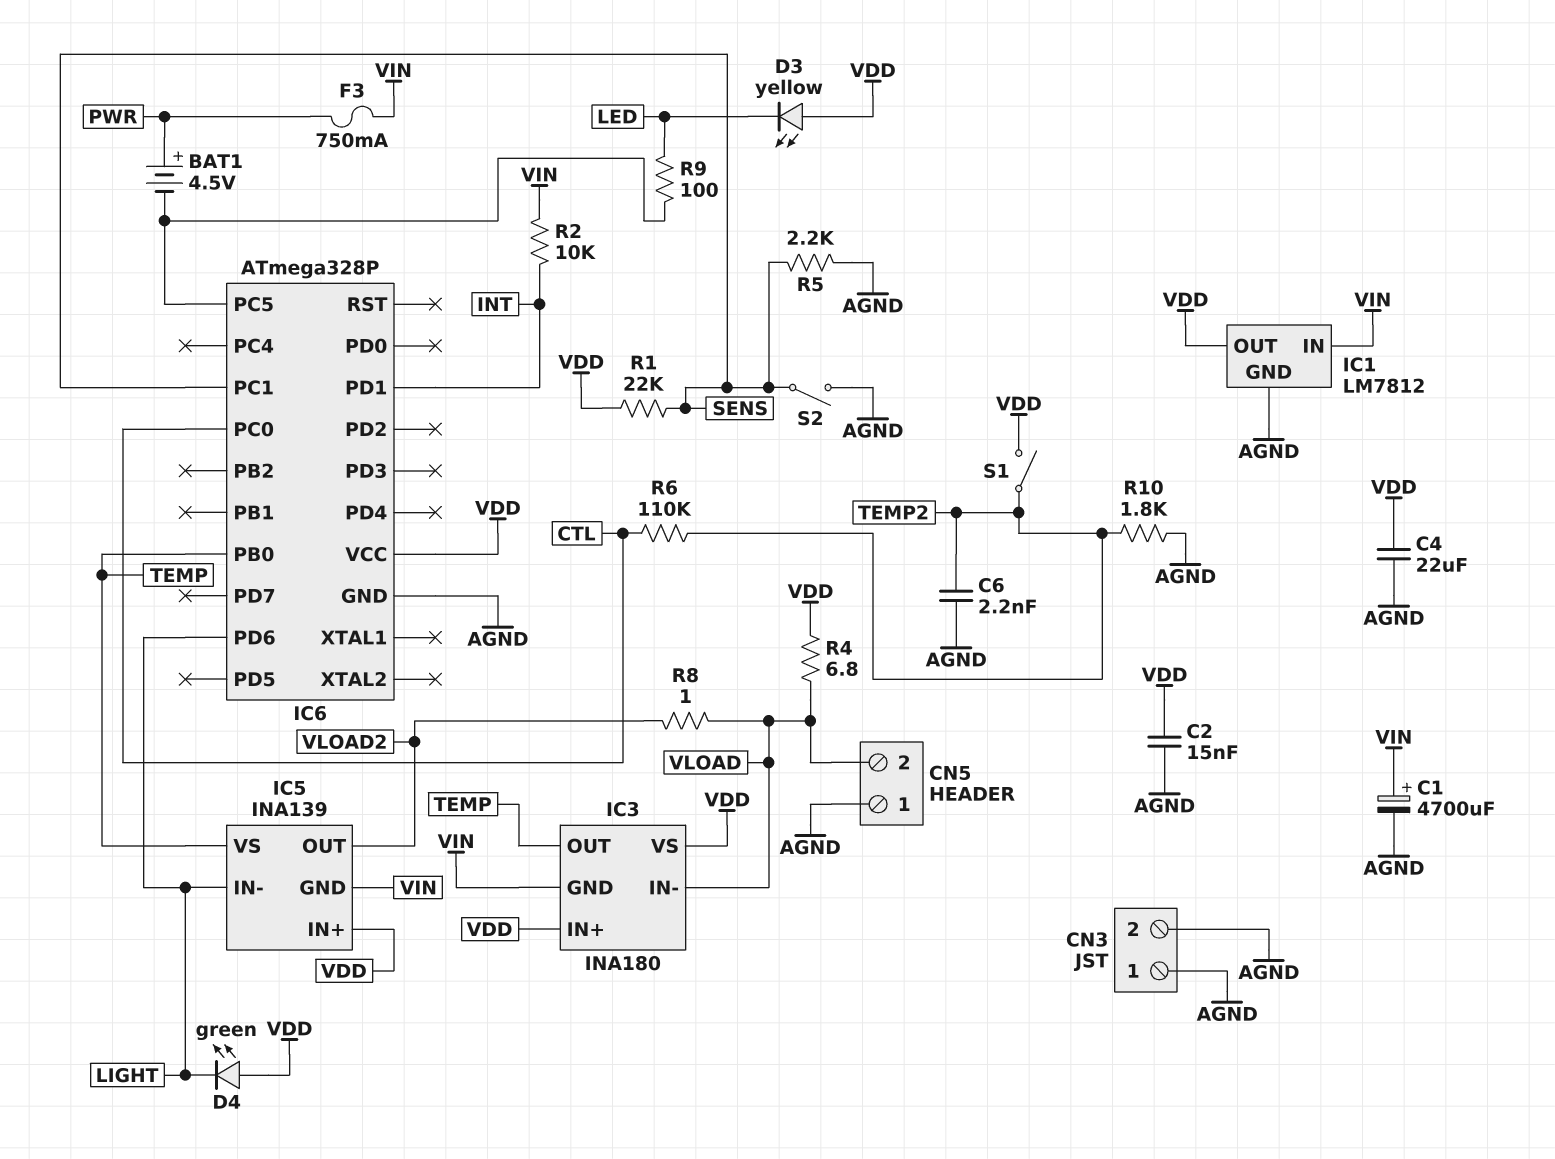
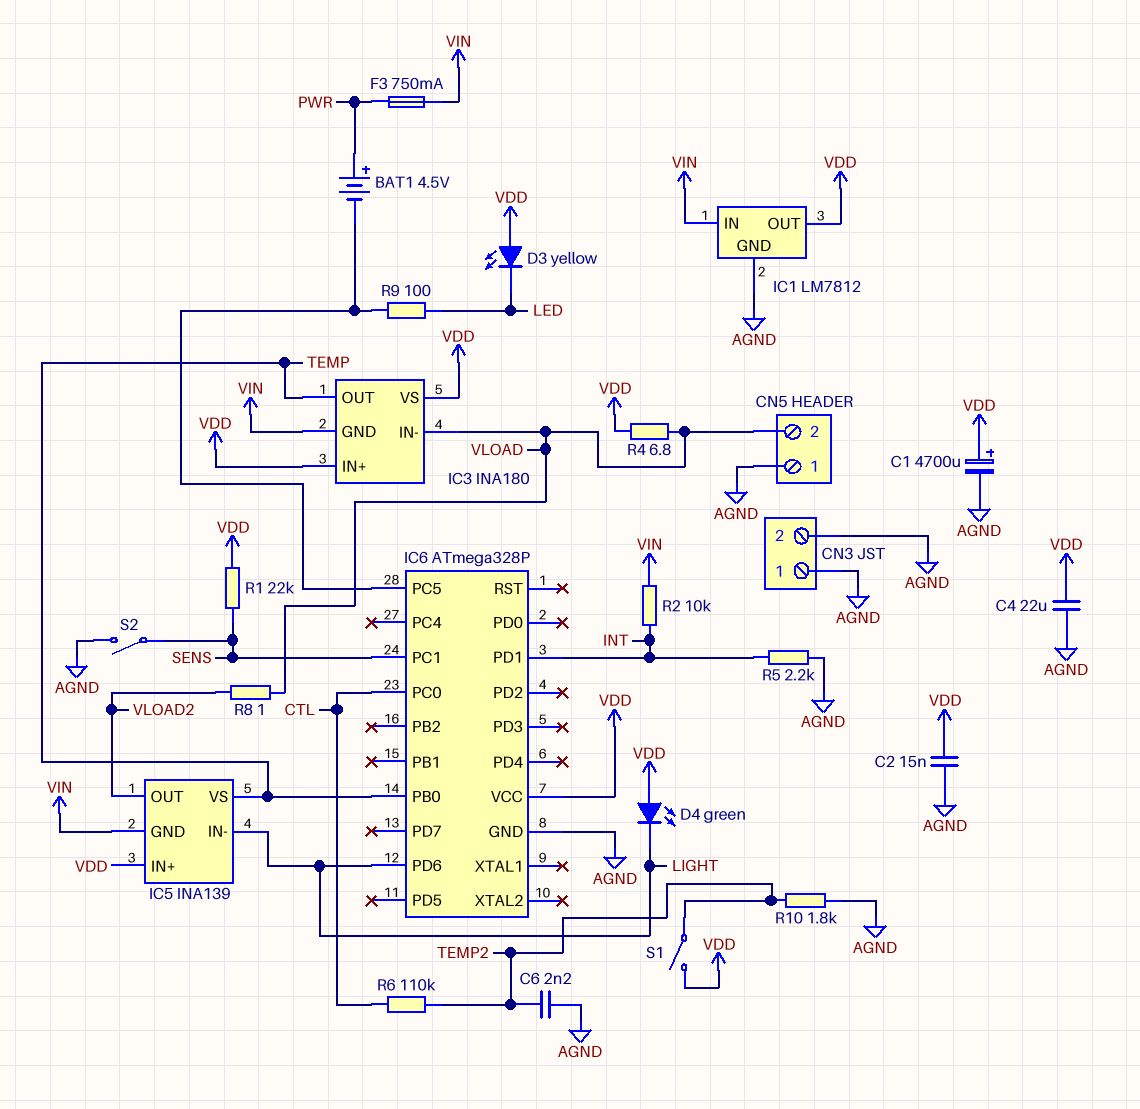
C1: 4700uF (plus VIN, minus AGND) -> 4700uF (plus VDD, minus AGND)
R5: 2.2k (AGND, SENS) -> 2.2k (AGND, INT)

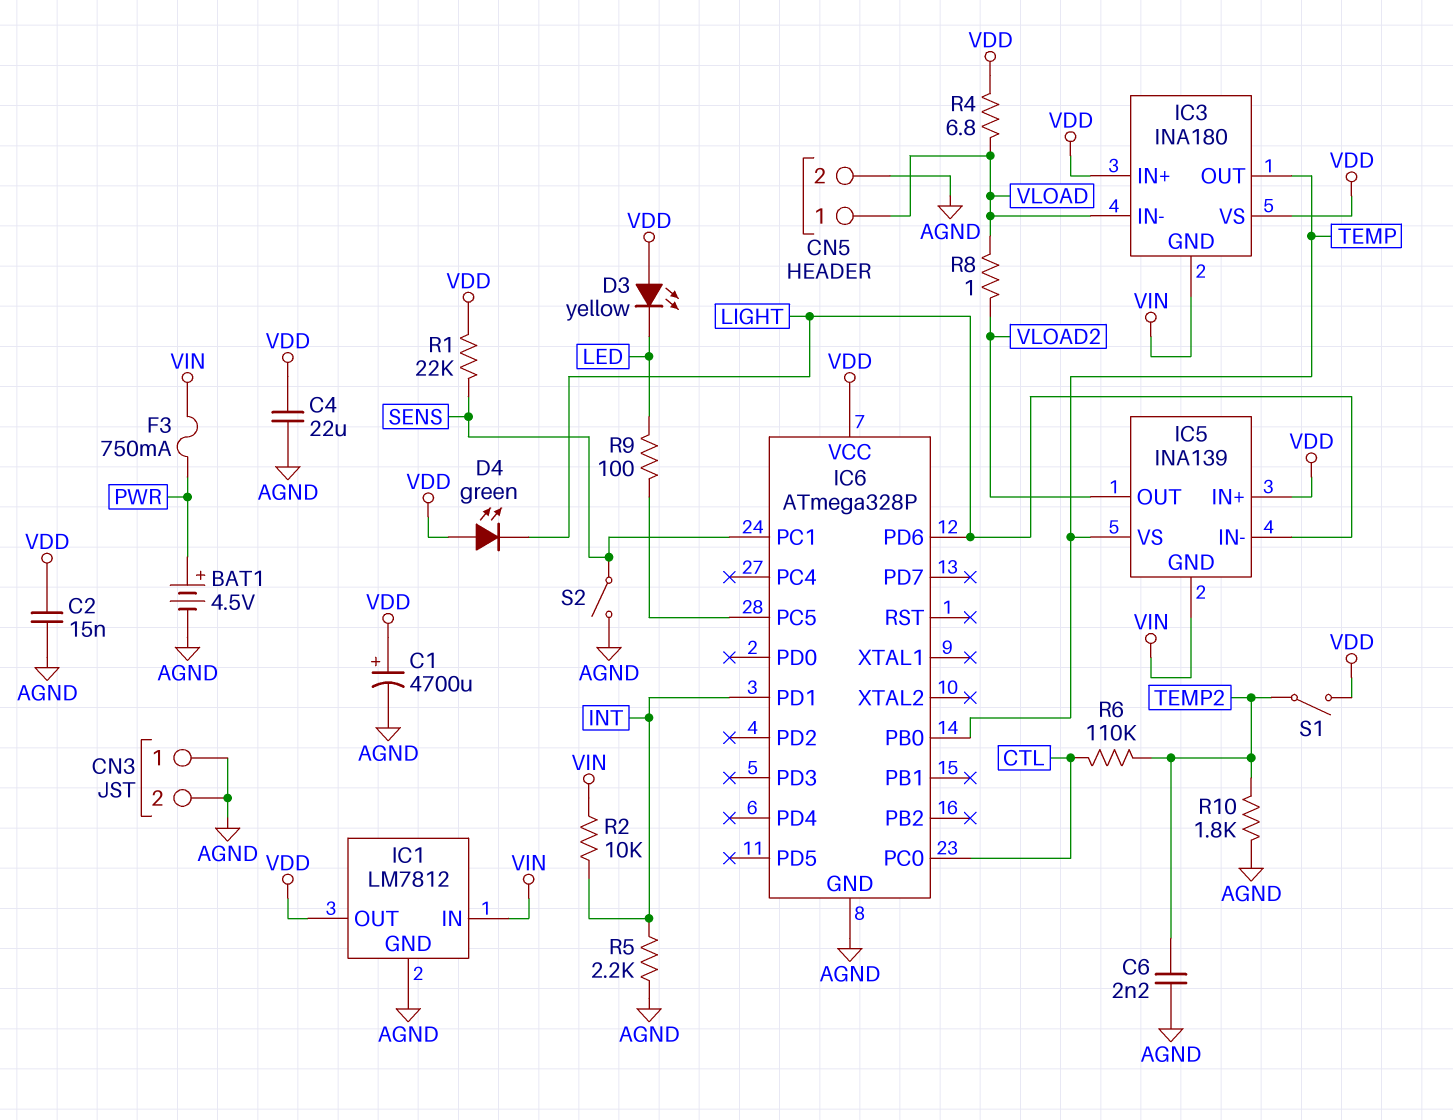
BAT1: 4.5V (plus PWR, minus IC6/PC5) -> 4.5V (plus PWR, minus AGND)
CN5 pin 1: AGND -> VLOAD
CN5 pin 2: VLOAD -> AGND

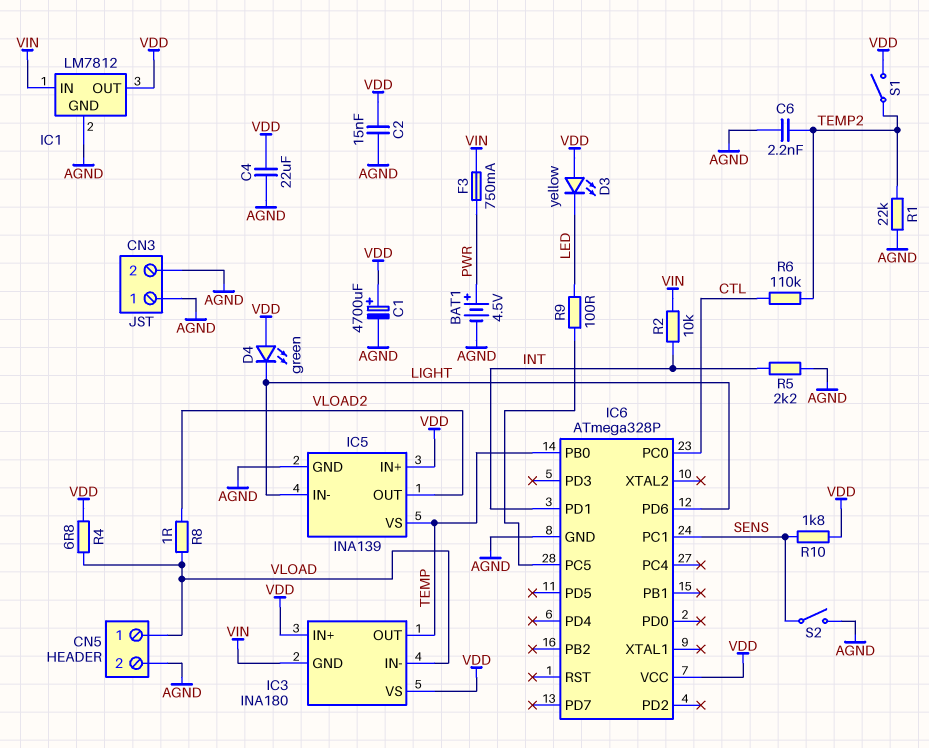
IC5 pin GND: VIN -> AGND
R1: 22k (SENS, VDD) -> 22k (AGND, TEMP2)
R10: 1.8k (AGND, TEMP2) -> 1.8k (SENS, VDD)

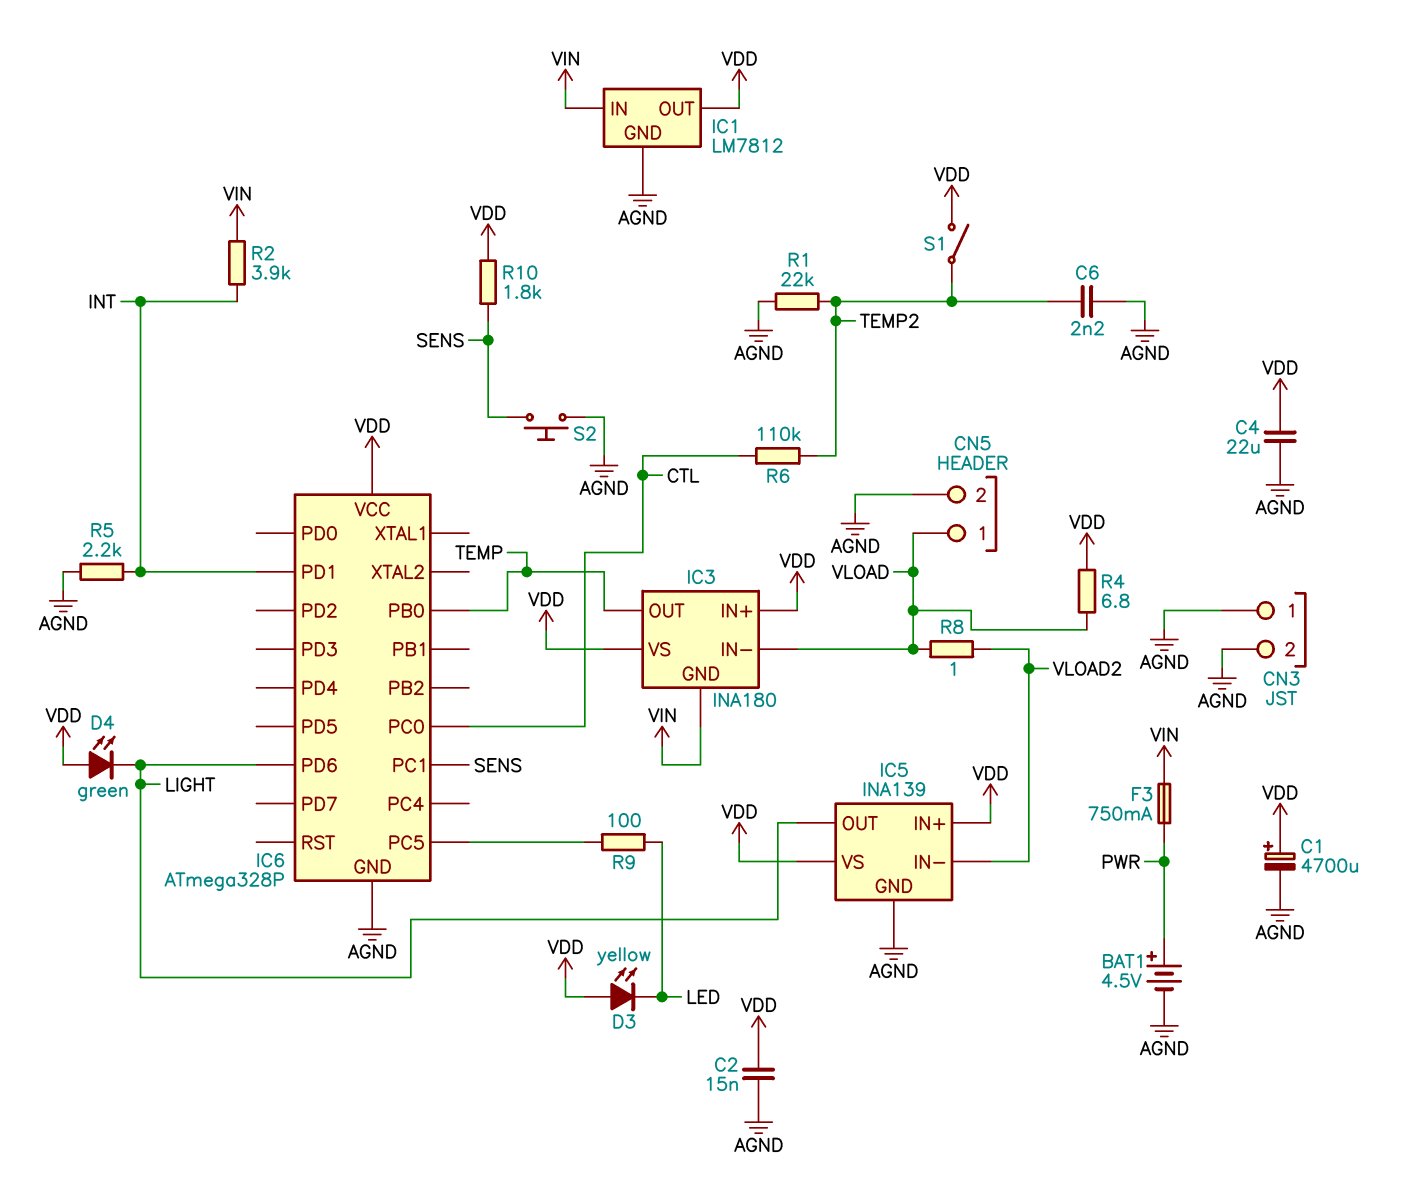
IC5 pin IN-: LIGHT -> VLOAD2
IC5 pin OUT: VLOAD2 -> LIGHT
IC5 pin VS: TEMP -> VDD
R2: 10k (INT, VIN) -> 3.9k (INT, VIN)
S2: switch (AGND, SENS) -> button (AGND, SENS)

